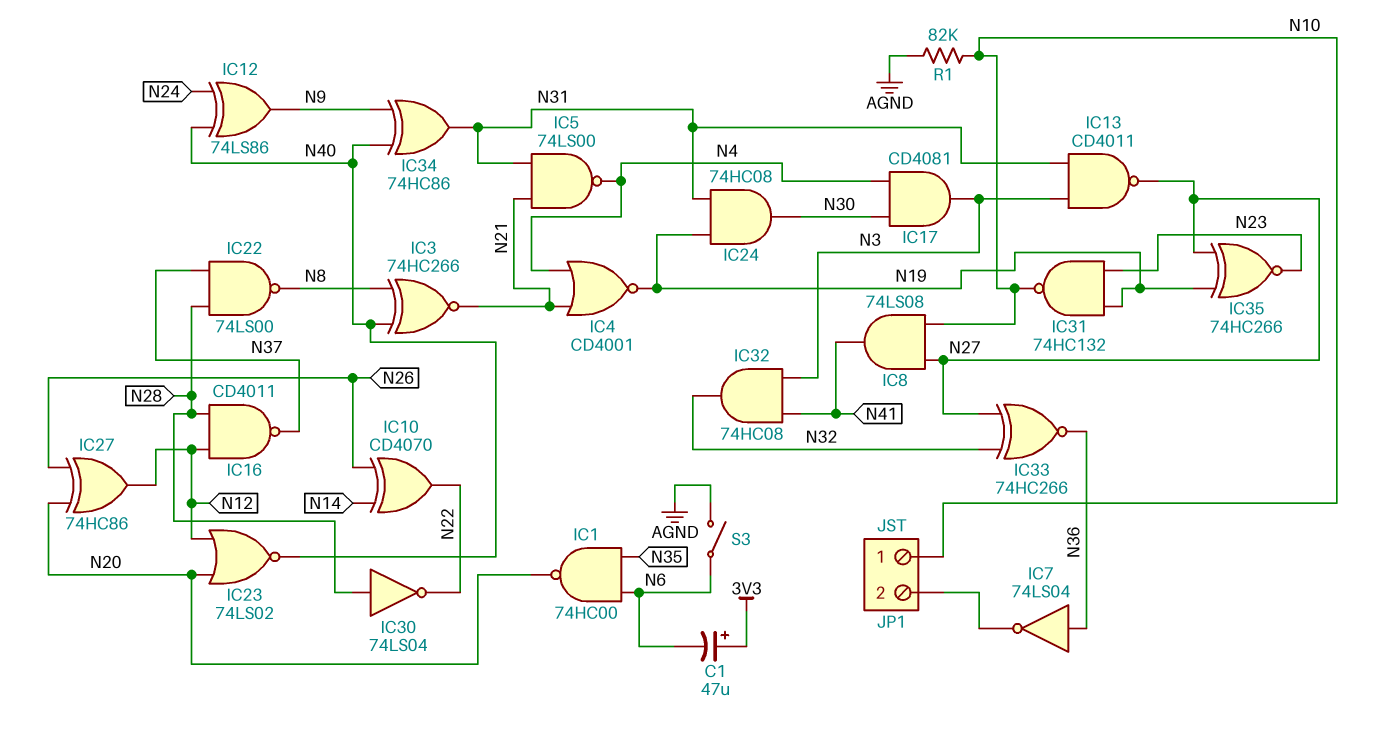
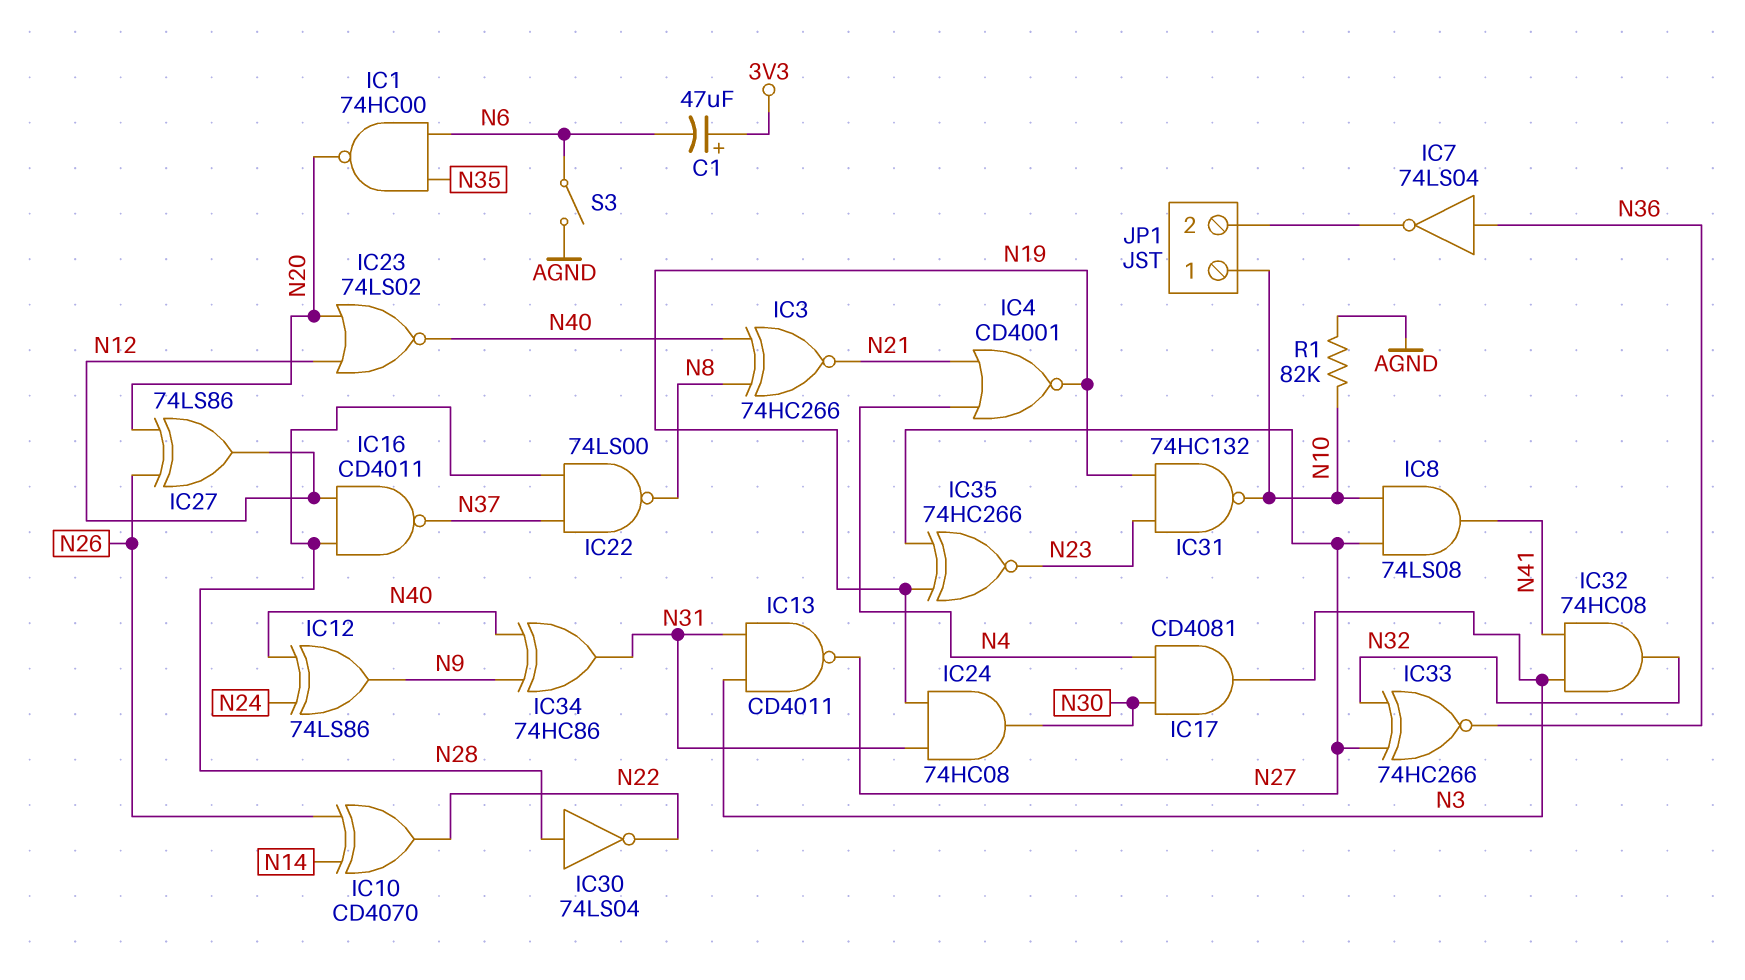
IC5: NAND 74LS00 (in N21, in N31, out N4) -> none
IC27: XOR 74HC86 (in N20, in N26, out N12) -> XOR 74LS86 (in N20, in N26, out N12)

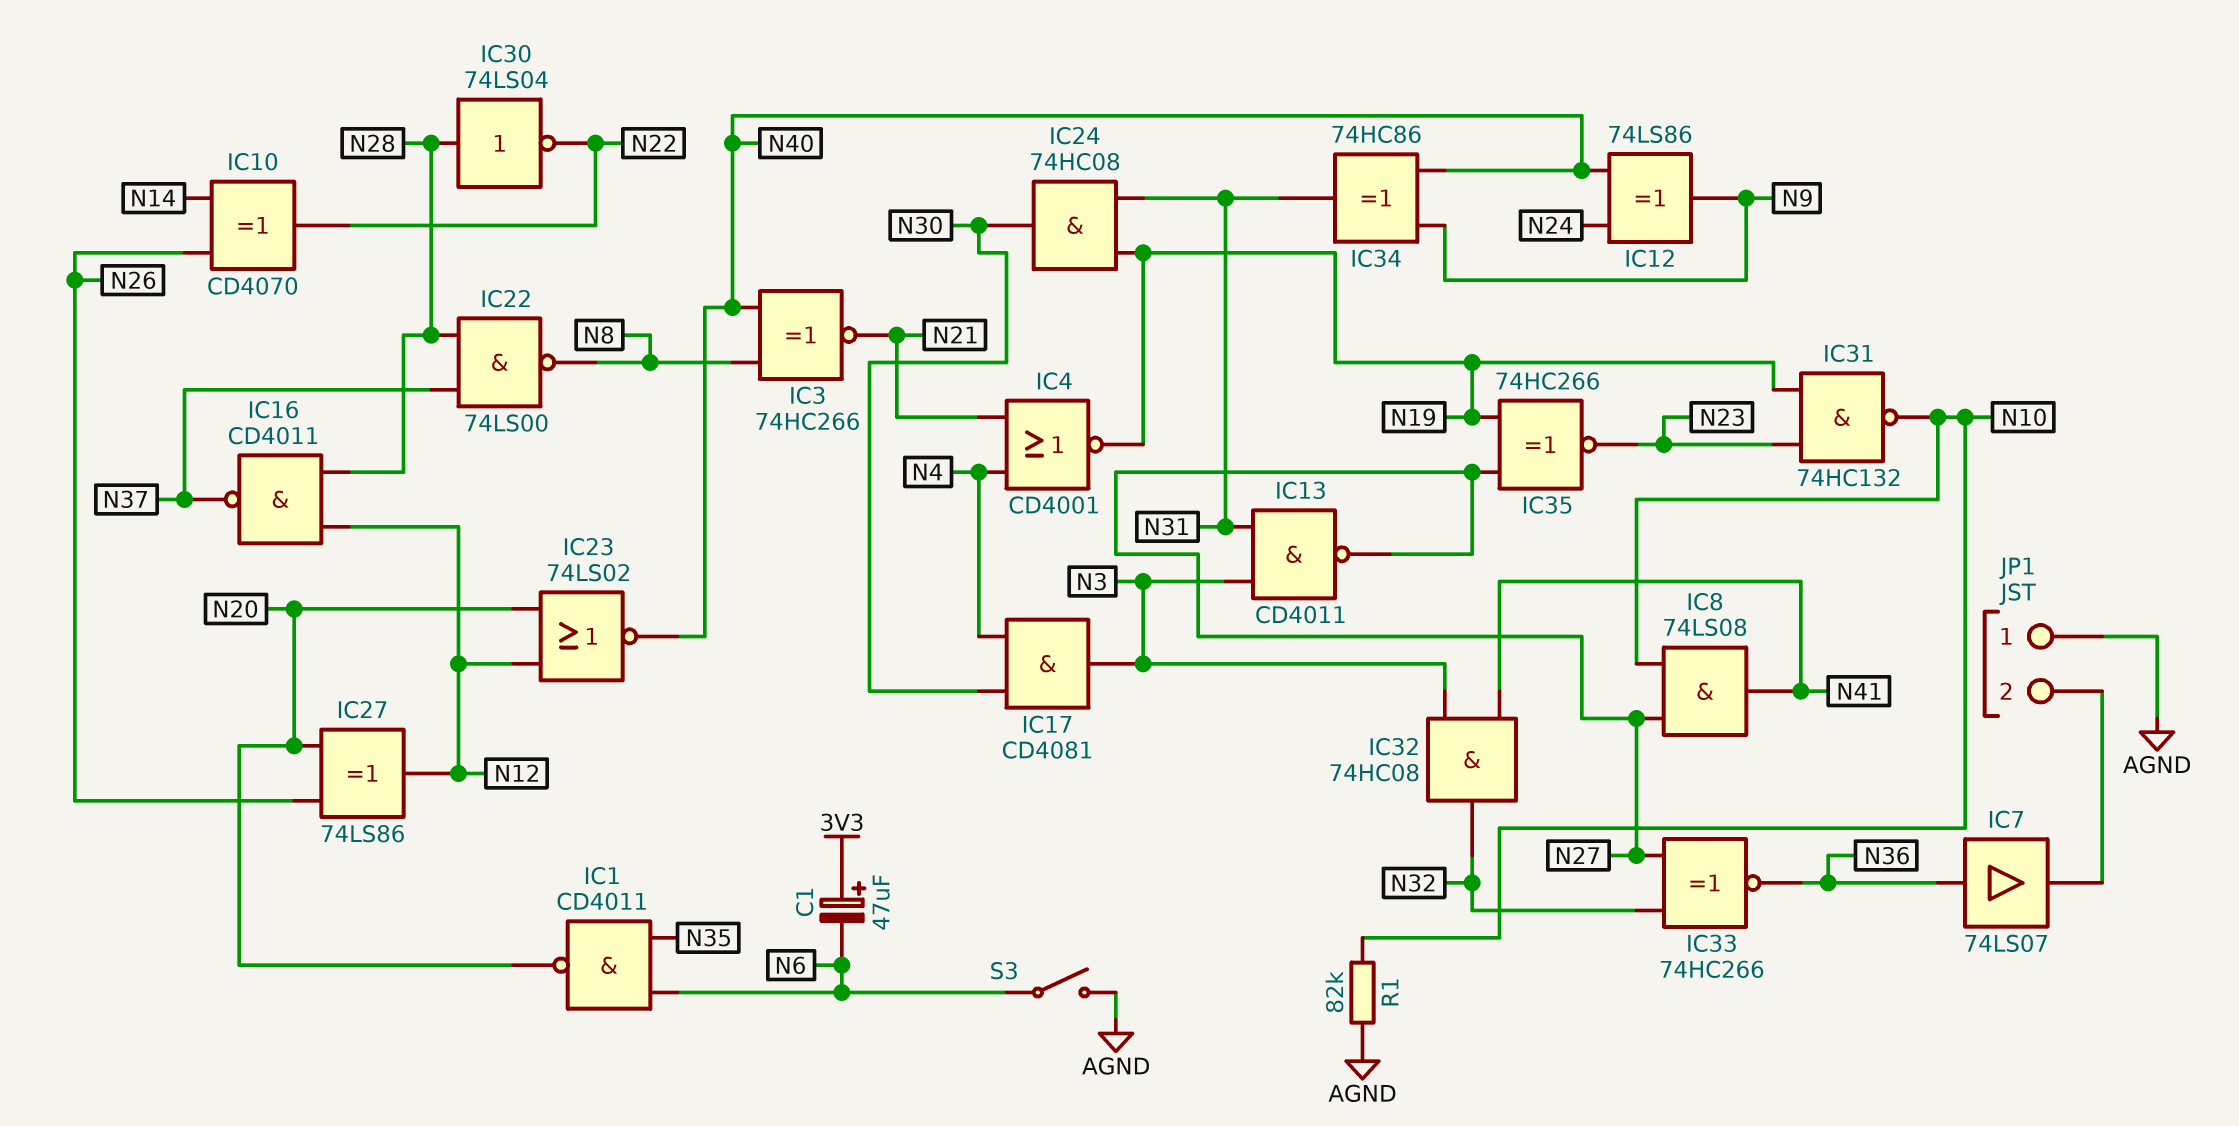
IC1: NAND 74HC00 (in N6, in N35, out N20) -> NAND CD4011 (in N6, in N35, out N20)
IC7: NOT 74LS04 (in N36, out JP1/2) -> buffer 74LS07 (in N36, out JP1/2)
JP1 pin 1: N10 -> AGND

